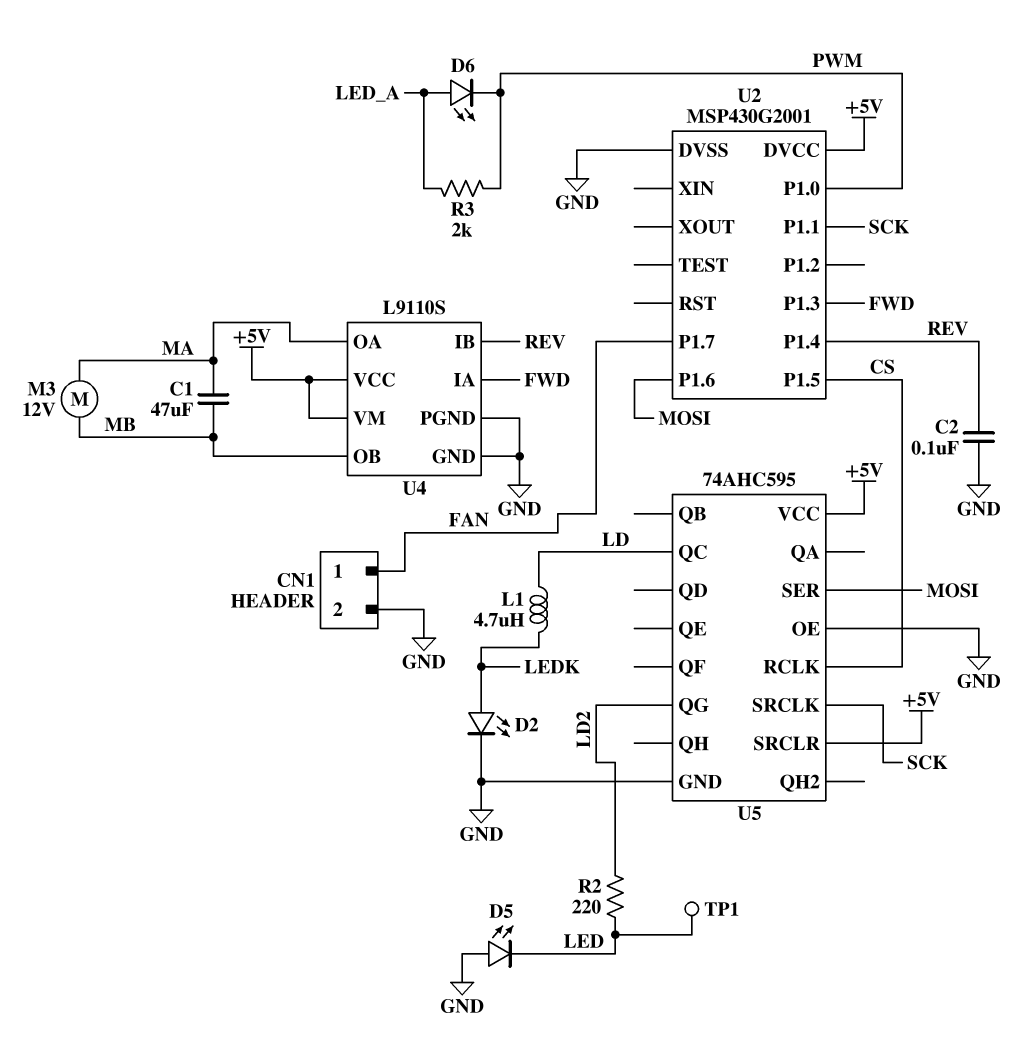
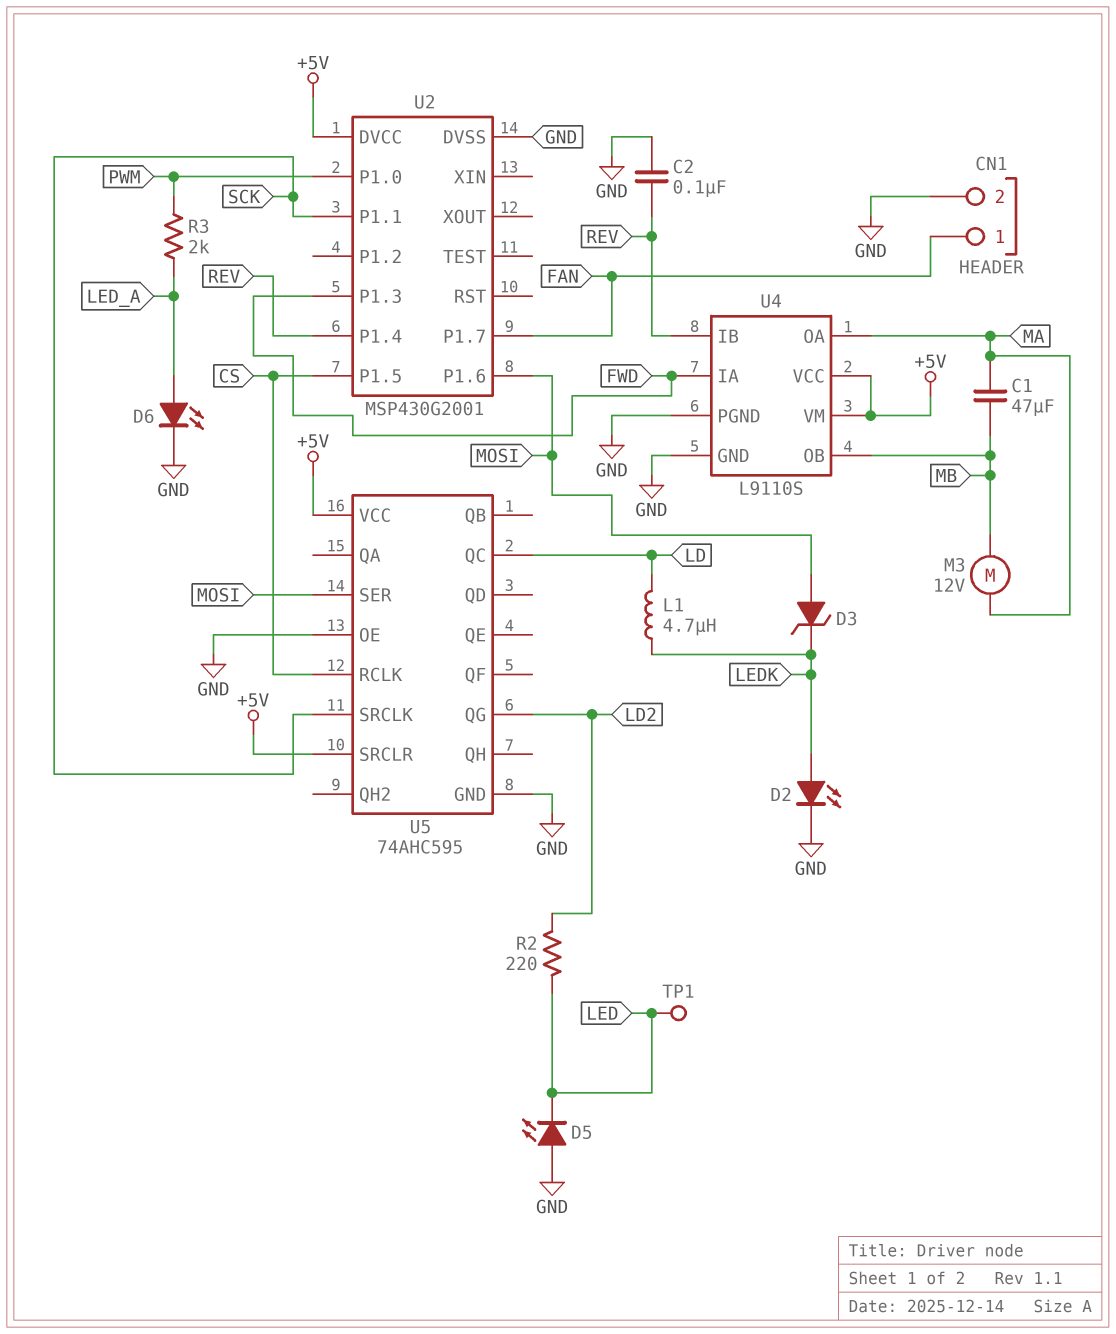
D3: none -> zener (A MOSI, K LEDK)
D6: LED (A LED_A, K PWM) -> LED (A LED_A, K GND)

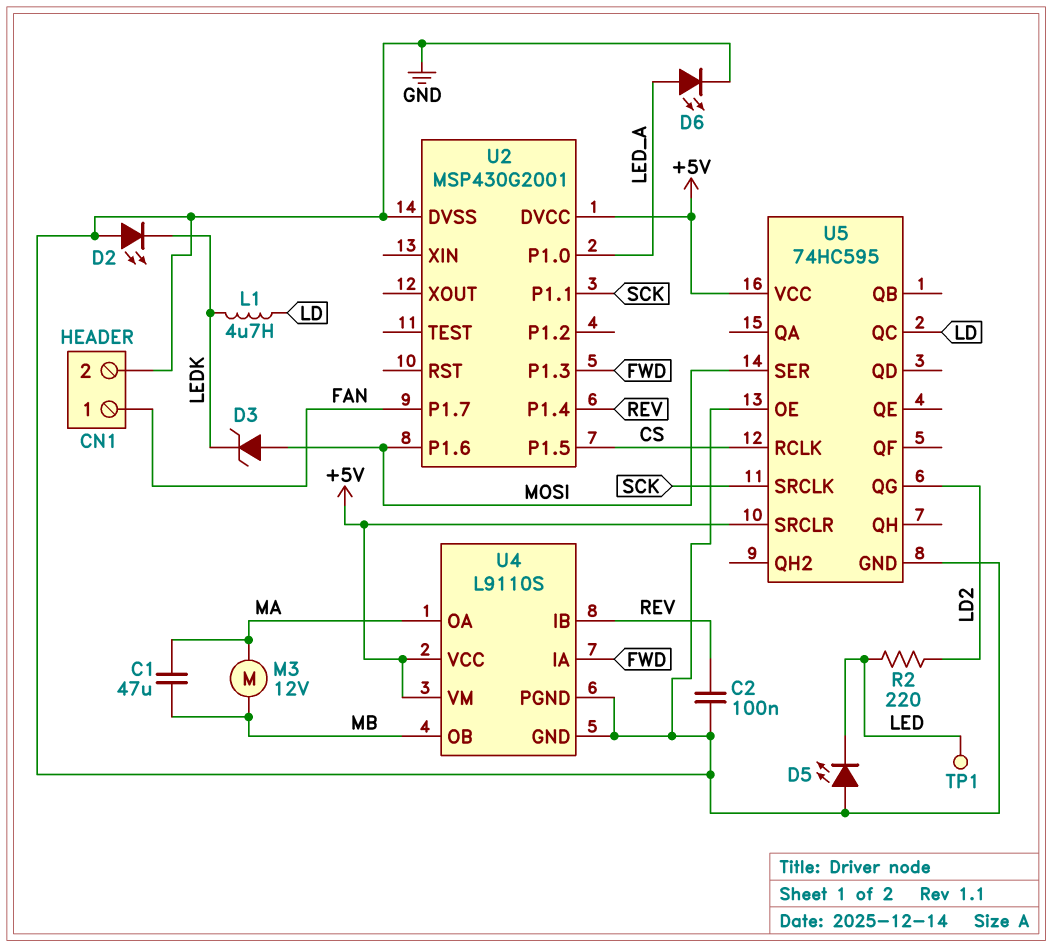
D2: LED (A LEDK, K GND) -> LED (A GND, K LEDK)
R3: 2k (LED_A, PWM) -> none
U2 pin P1.0: PWM -> LED_A
U5: 74AHC595 -> 74HC595

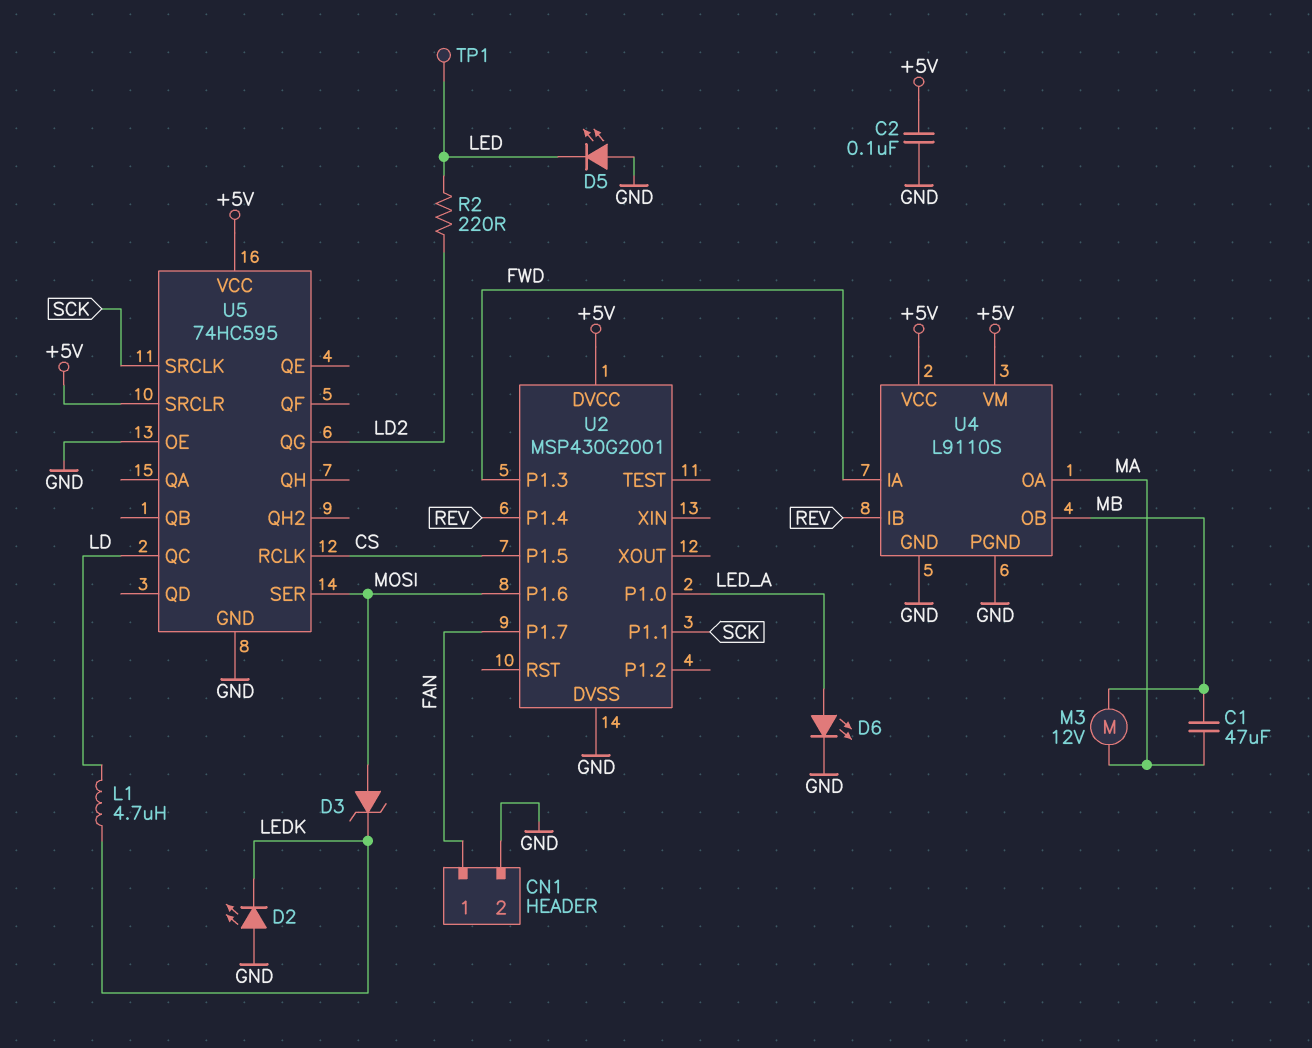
C2: 100nF (GND, REV) -> 100nF (+5V, GND)

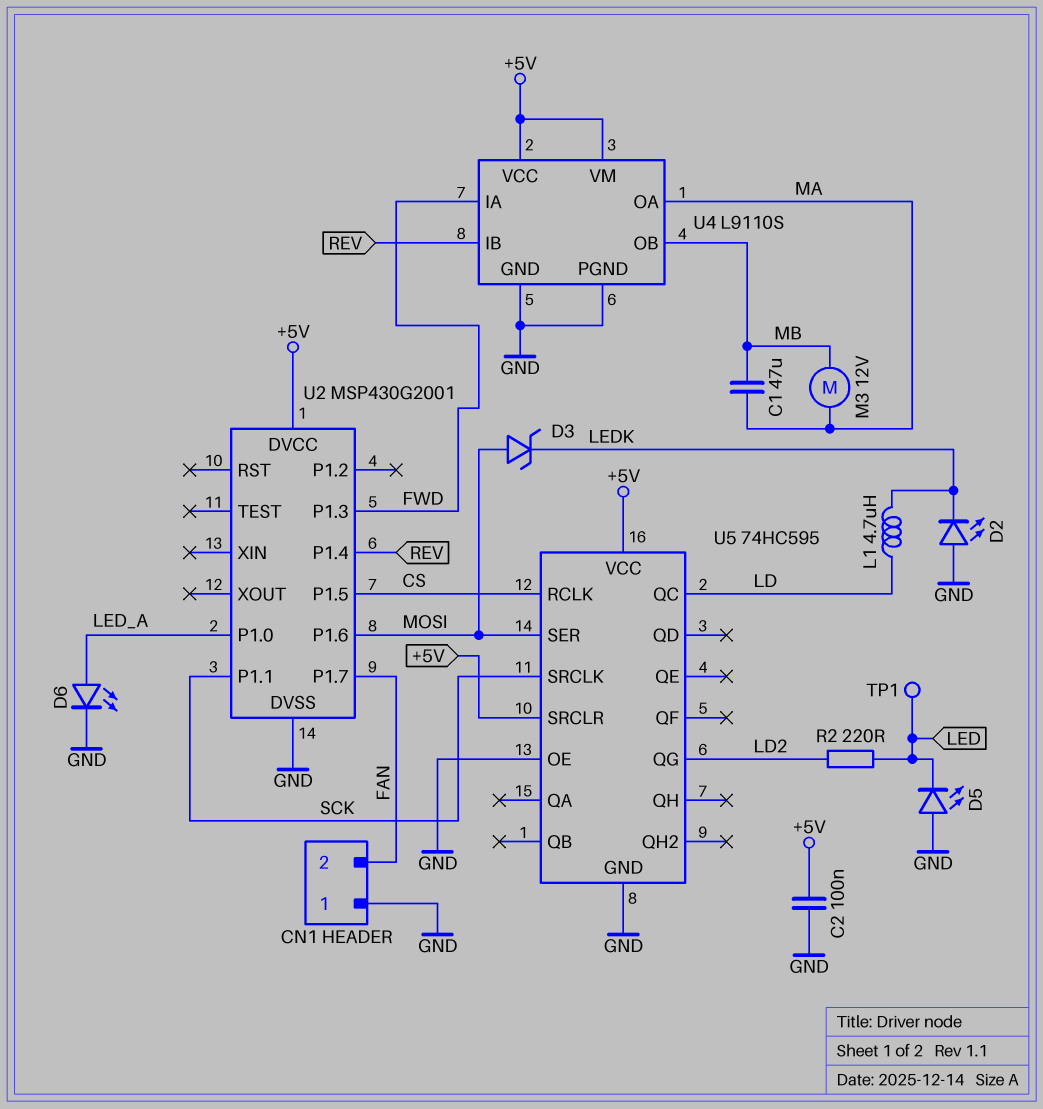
CN1 pin 1: FAN -> GND
CN1 pin 2: GND -> FAN

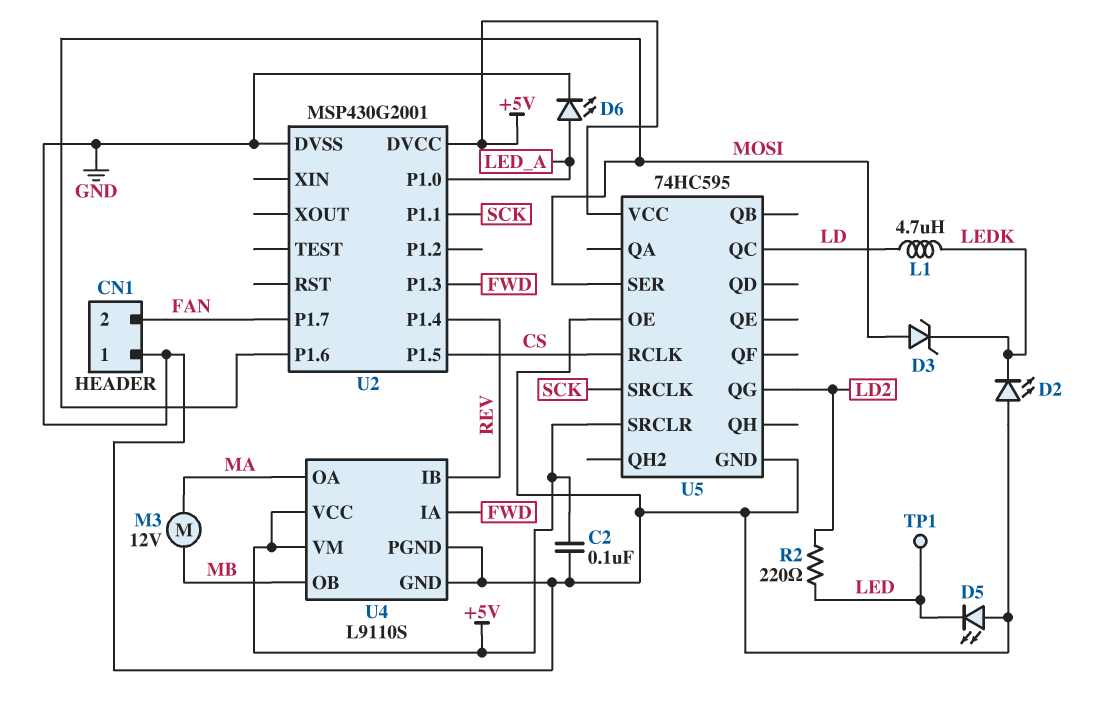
C1: 47uF (MA, MB) -> none

